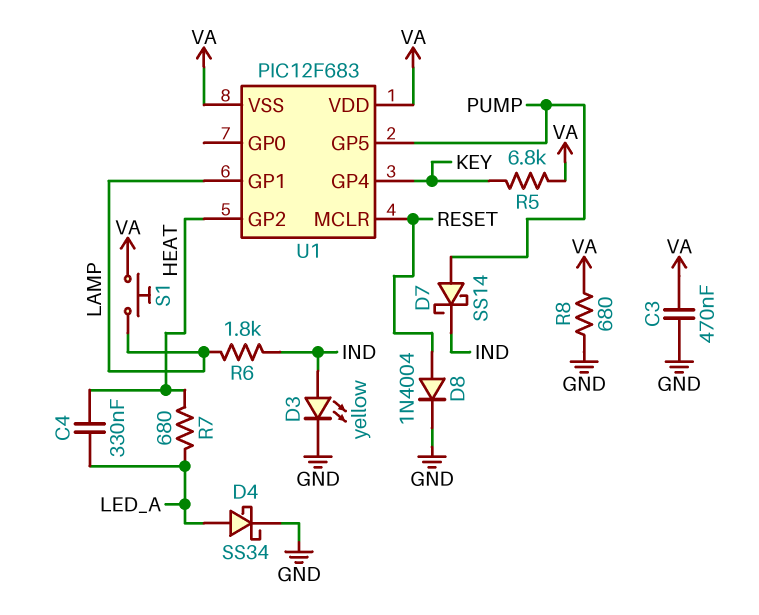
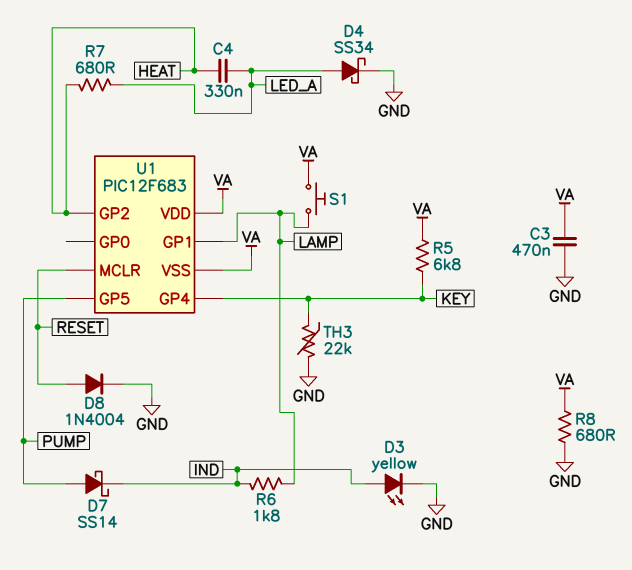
TH3: none -> 22k (GND, KEY)

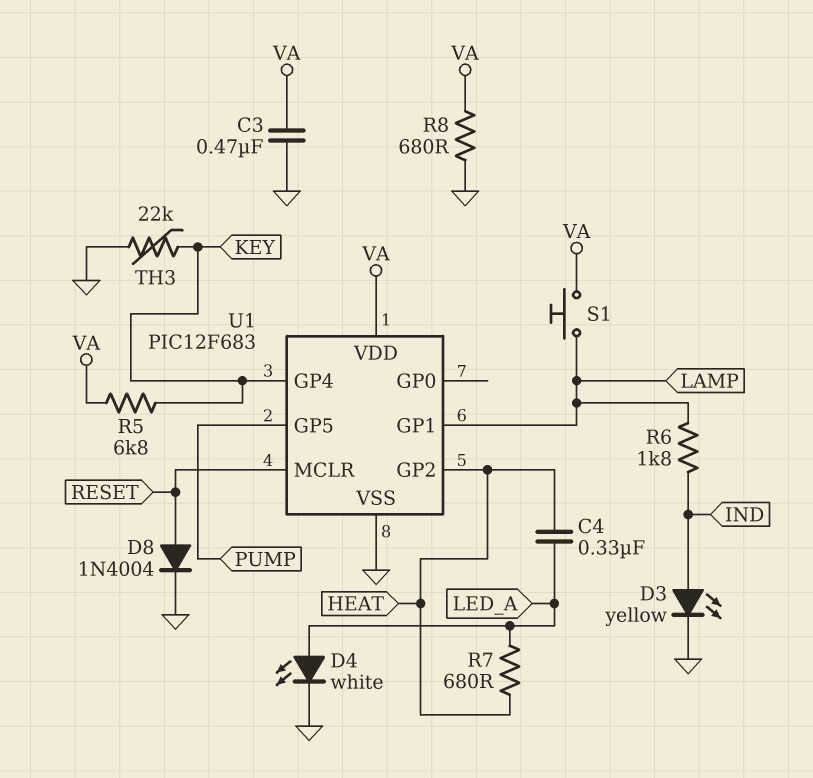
D4: schottky SS34 (A LED_A, K GND) -> LED white (A LED_A, K GND)
D7: schottky SS14 (A PUMP, K IND) -> none
U1 pin VSS: VA -> GND

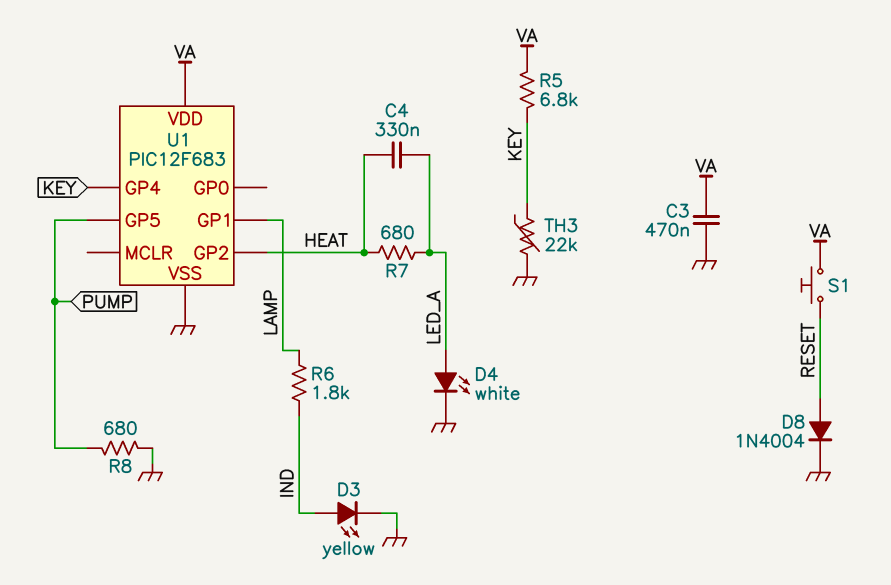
R8: 680 (GND, VA) -> 680 (GND, PUMP)
S1: button (LAMP, VA) -> button (RESET, VA)
U1 pin MCLR: RESET -> none

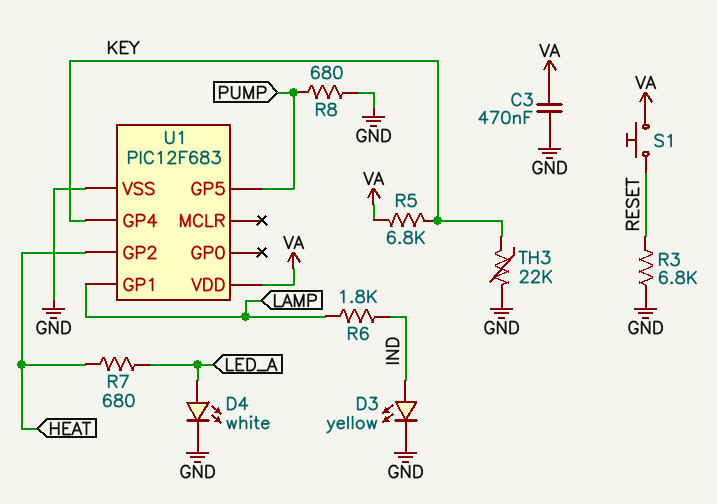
C4: 330nF (HEAT, LED_A) -> none
D8: diode 1N4004 (A RESET, K GND) -> none
R3: none -> 6.8k (GND, RESET)

